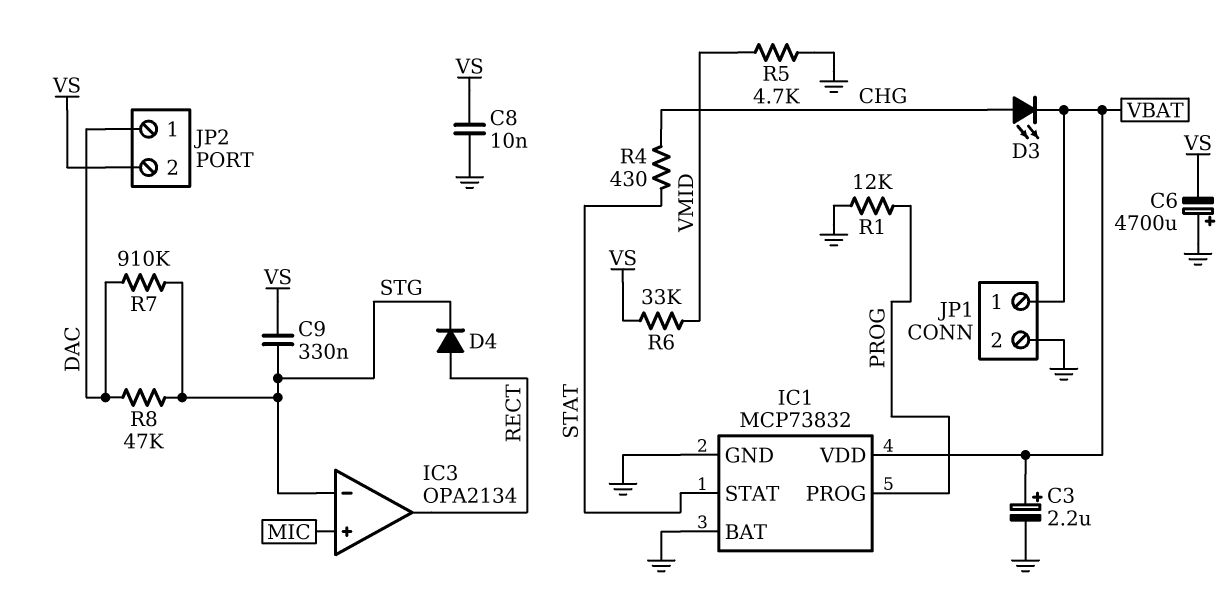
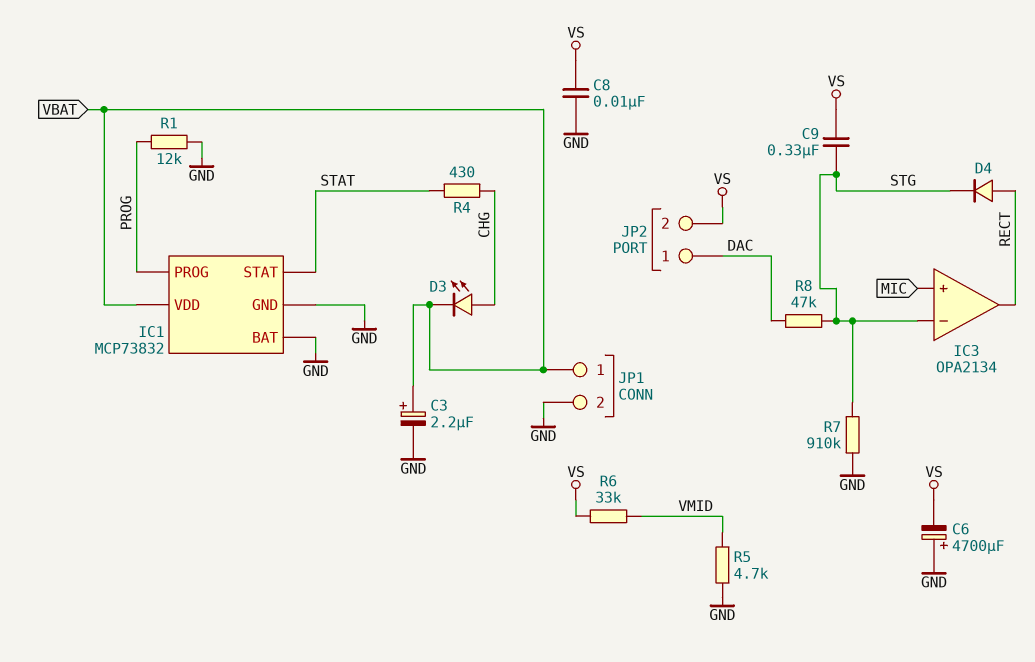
R7: 910k (DAC, STG) -> 910k (GND, STG)

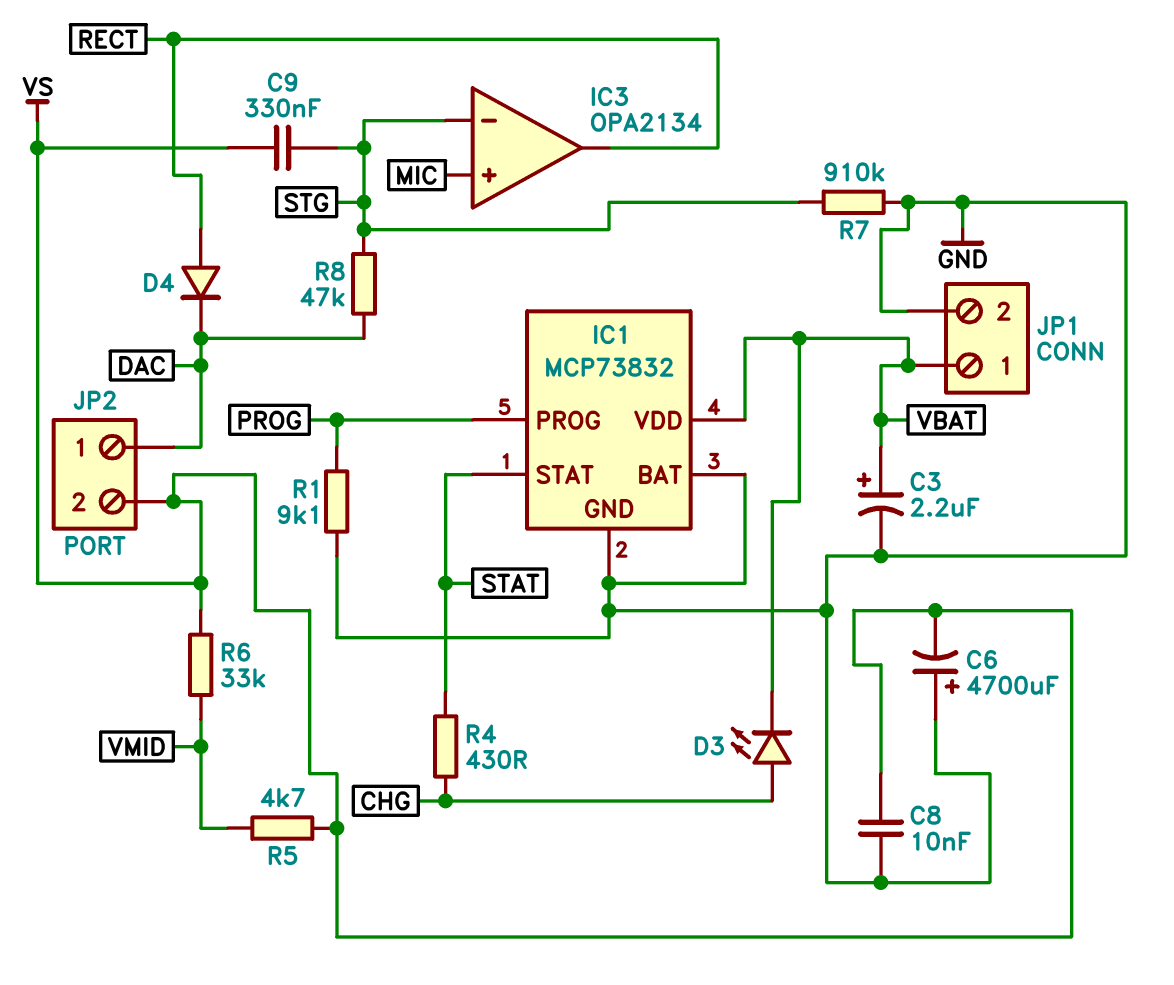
D4: diode (A RECT, K STG) -> diode (A RECT, K DAC)
R1: 12k (GND, PROG) -> 9.1k (GND, PROG)
R5: 4.7k (GND, VMID) -> 4.7k (VMID, VS)

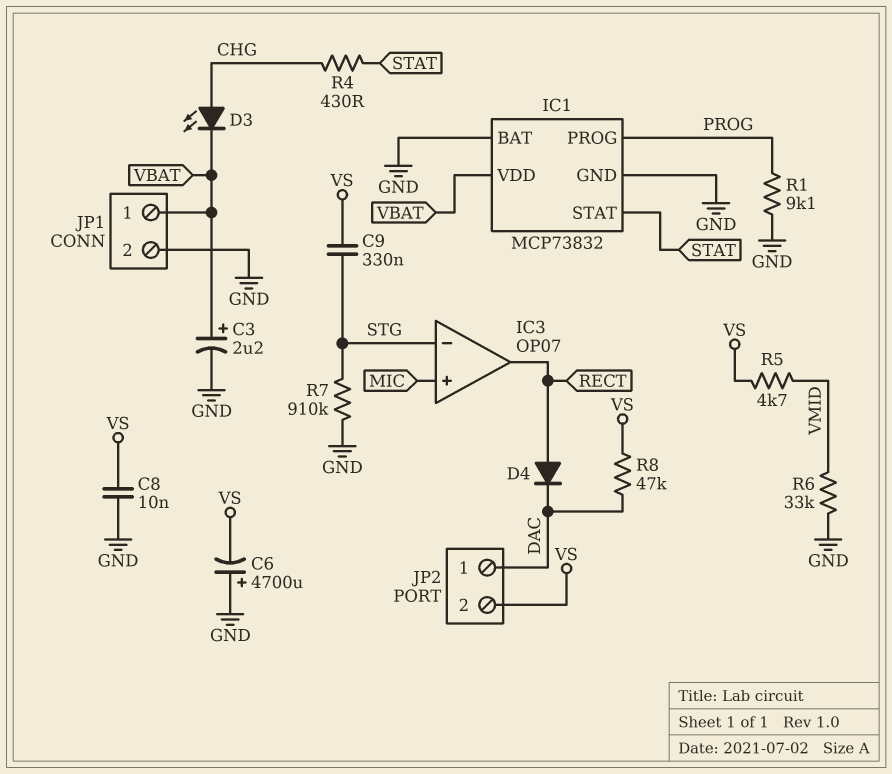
IC3: OPA2134 -> OP07
R6: 33k (VMID, VS) -> 33k (GND, VMID)
R8: 47k (DAC, STG) -> 47k (DAC, VS)

